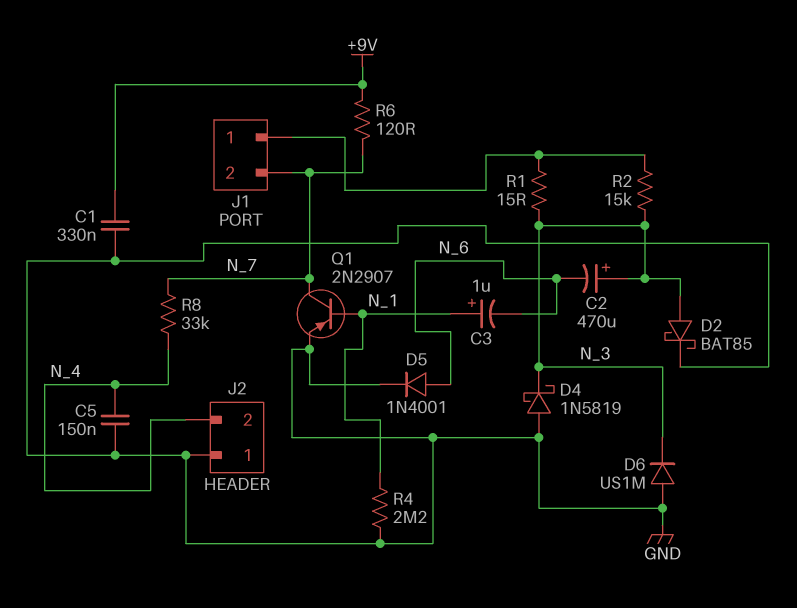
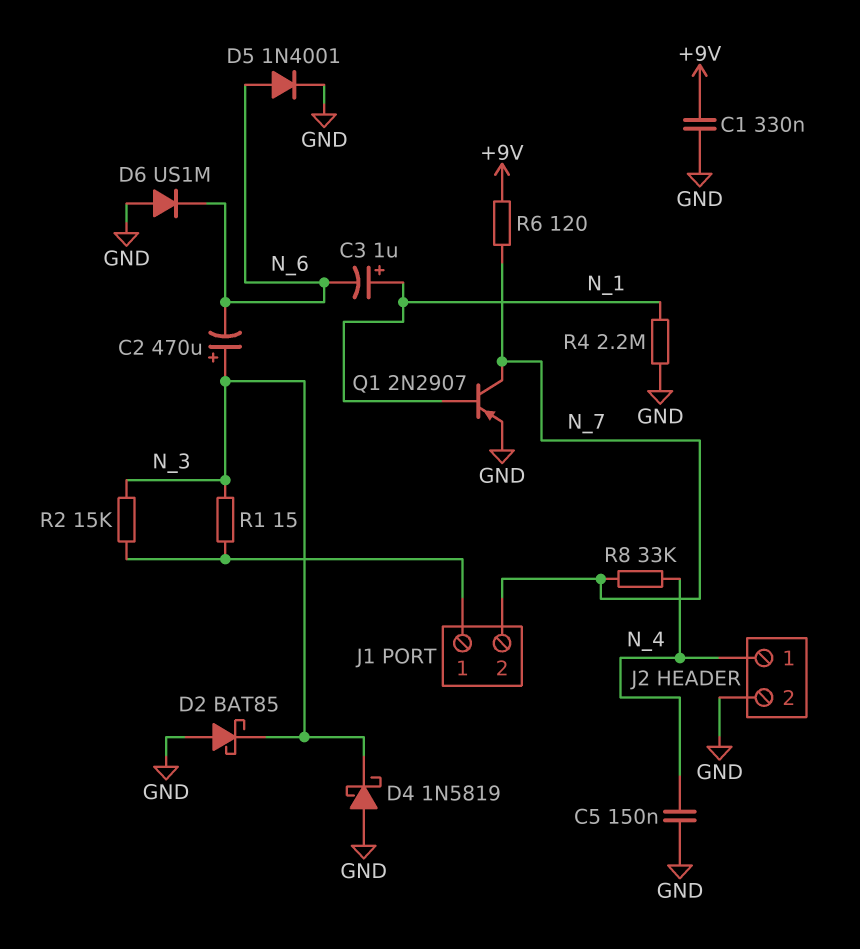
D2: schottky BAT85 (A N_3, K GND) -> schottky BAT85 (A GND, K N_3)
D6: diode US1M (A GND, K N_3) -> diode US1M (A GND, K N_6)
J2 pin 1: GND -> N_4
J2 pin 2: N_4 -> GND

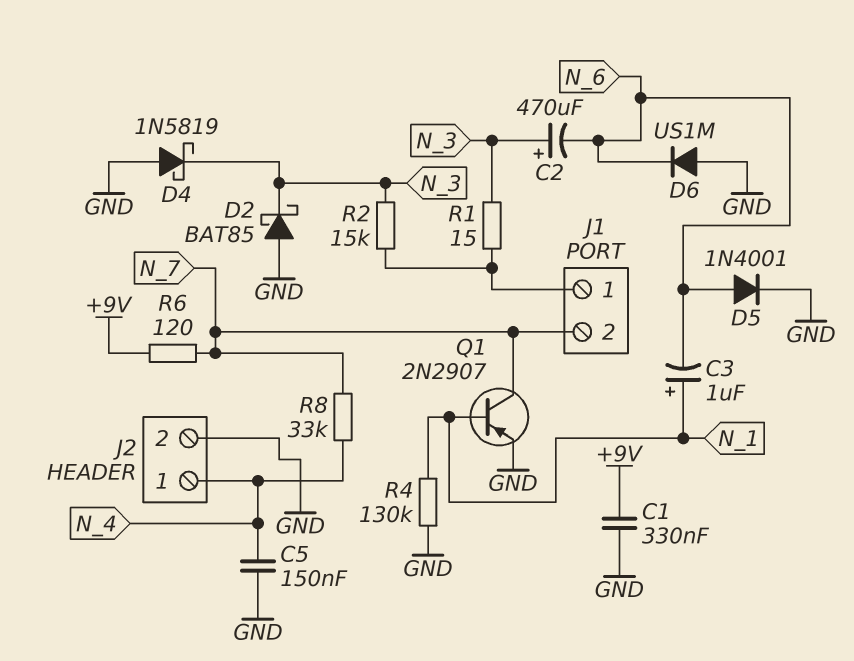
R4: 2.2M (GND, N_1) -> 130k (GND, N_1)

